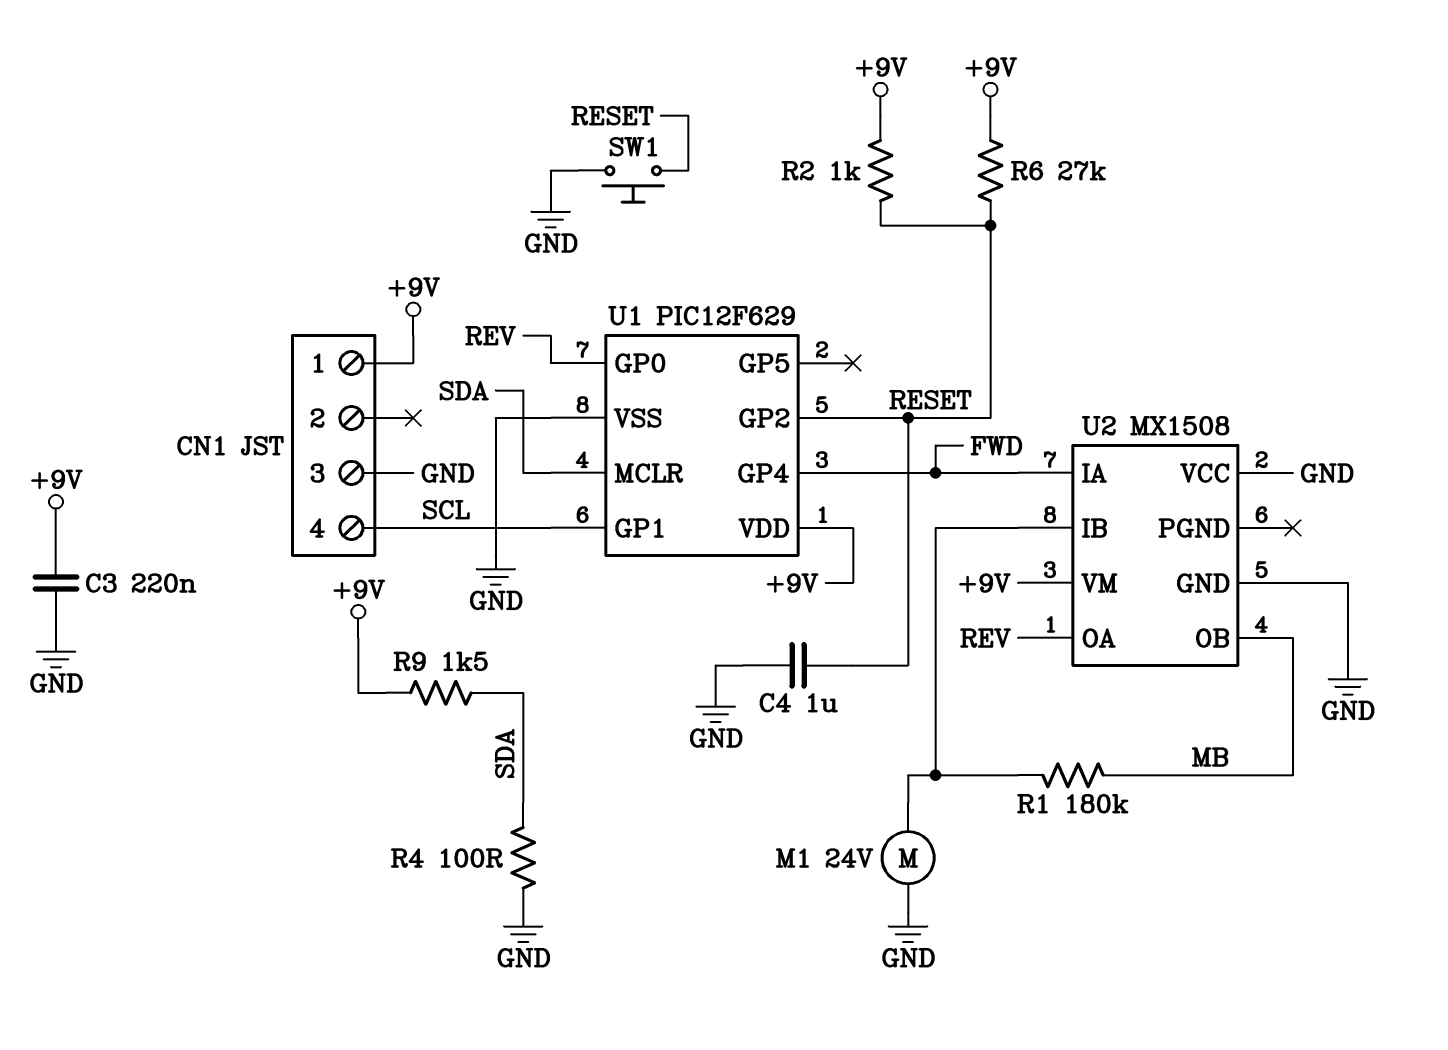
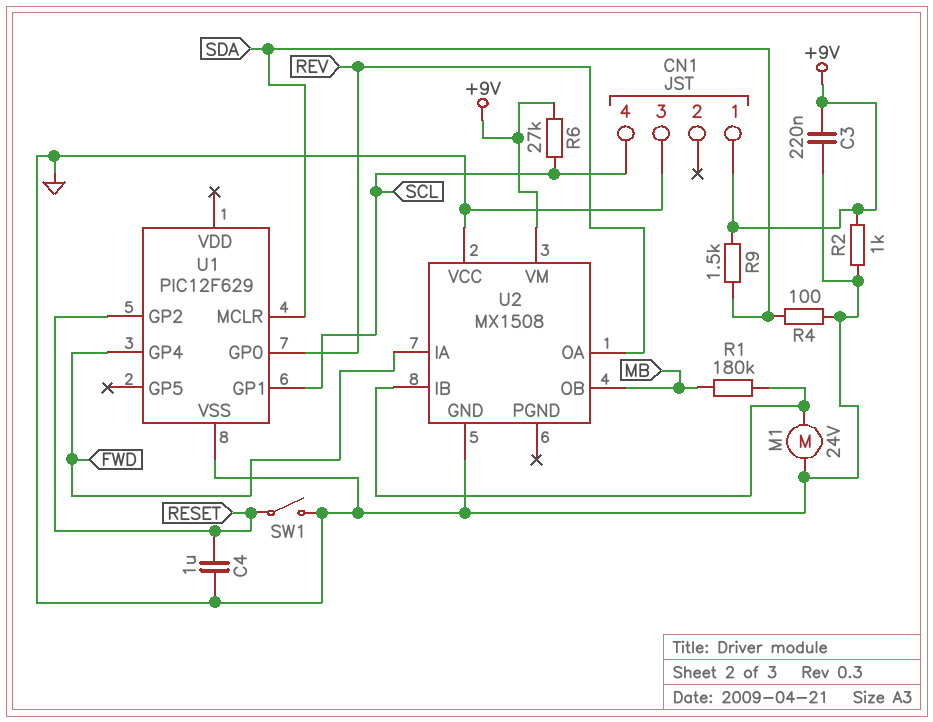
R2: 1k (+9V, RESET) -> 1k (+9V, GND)
R6: 27k (+9V, RESET) -> 27k (+9V, SCL)
SW1: button (GND, RESET) -> switch (GND, RESET)
U1 pin VDD: +9V -> none

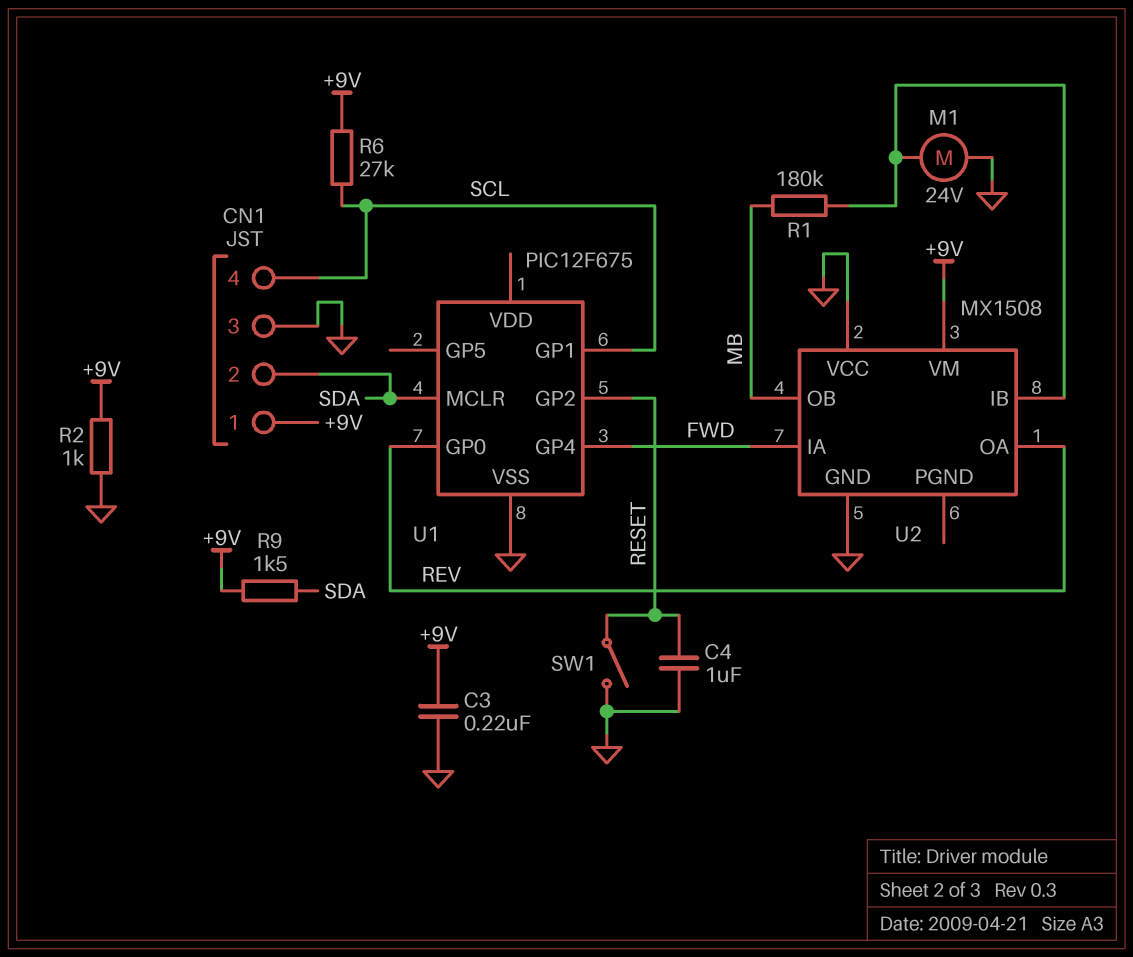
CN1 pin 2: none -> SDA
R4: 100 (GND, SDA) -> none
U1: PIC12F629 -> PIC12F675

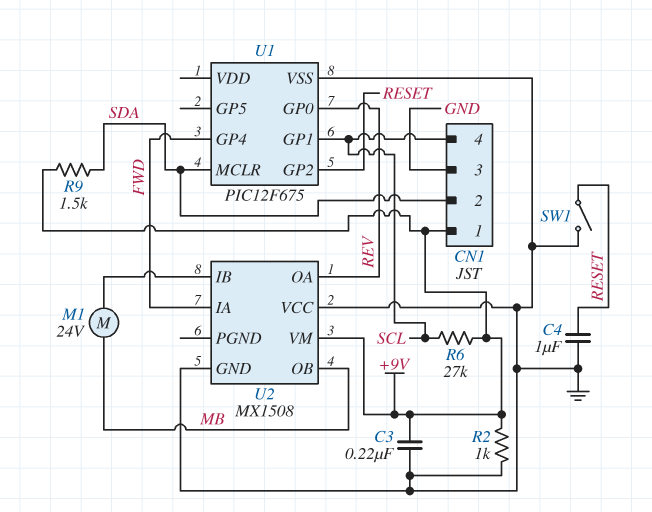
M1: motor 24V (GND, U2/IB) -> motor 24V (MB, U2/IB)
R1: 180k (MB, U2/IB) -> none

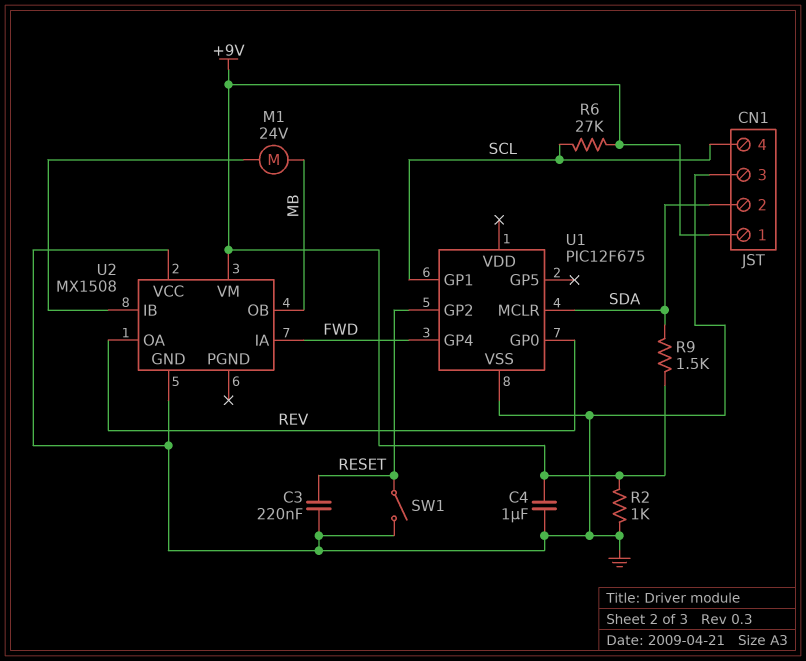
C3: 220nF (+9V, GND) -> 220nF (GND, RESET)
C4: 1uF (GND, RESET) -> 1uF (+9V, GND)

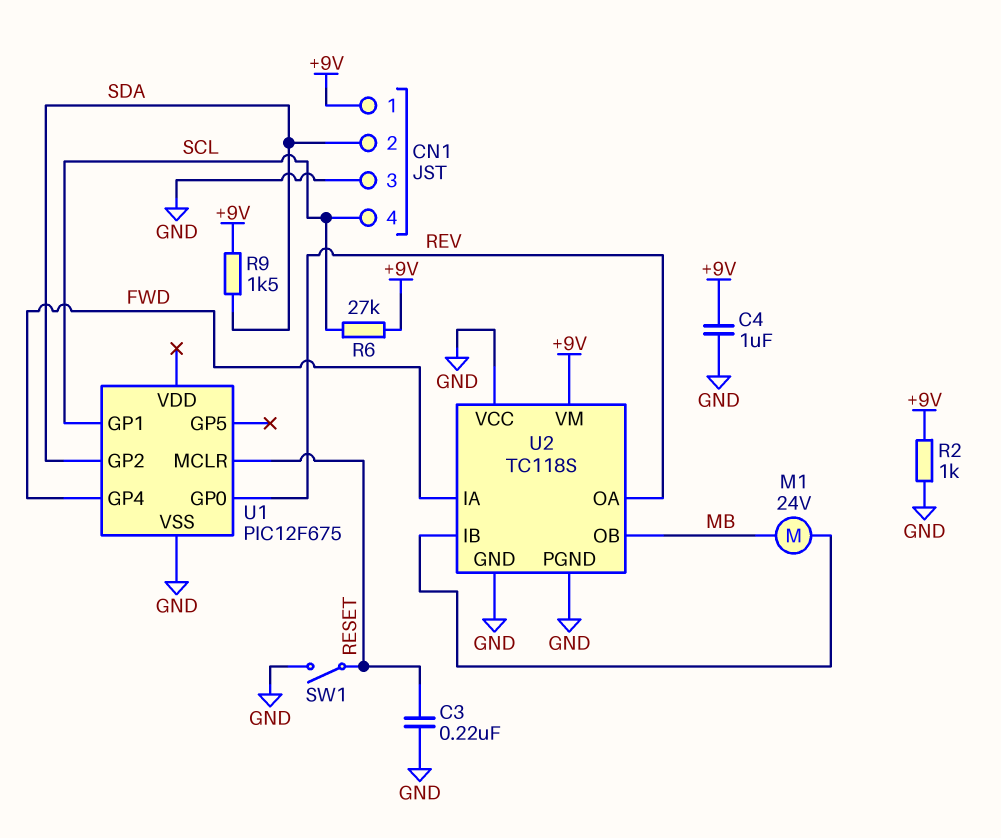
U1 pin GP2: RESET -> SDA
U1 pin MCLR: SDA -> RESET
U2: MX1508 -> TC118S
U2 pin PGND: none -> GND

